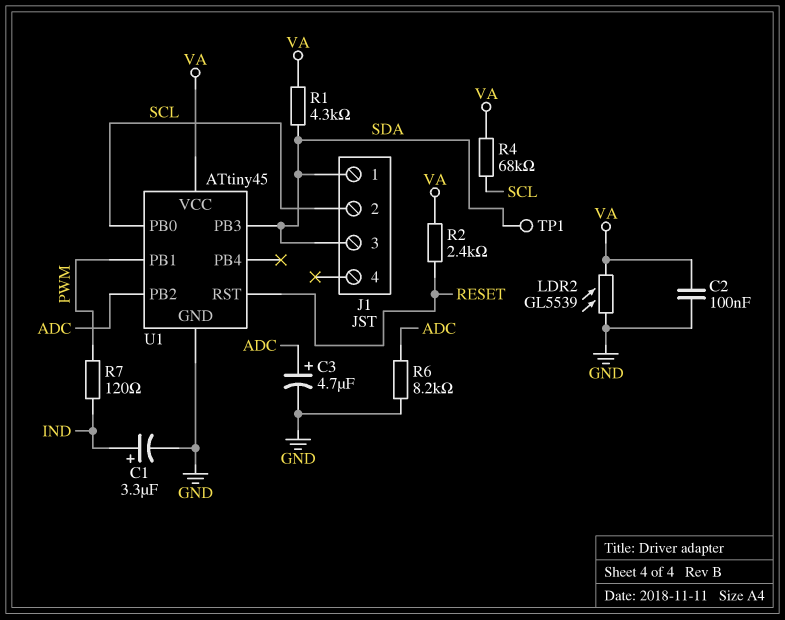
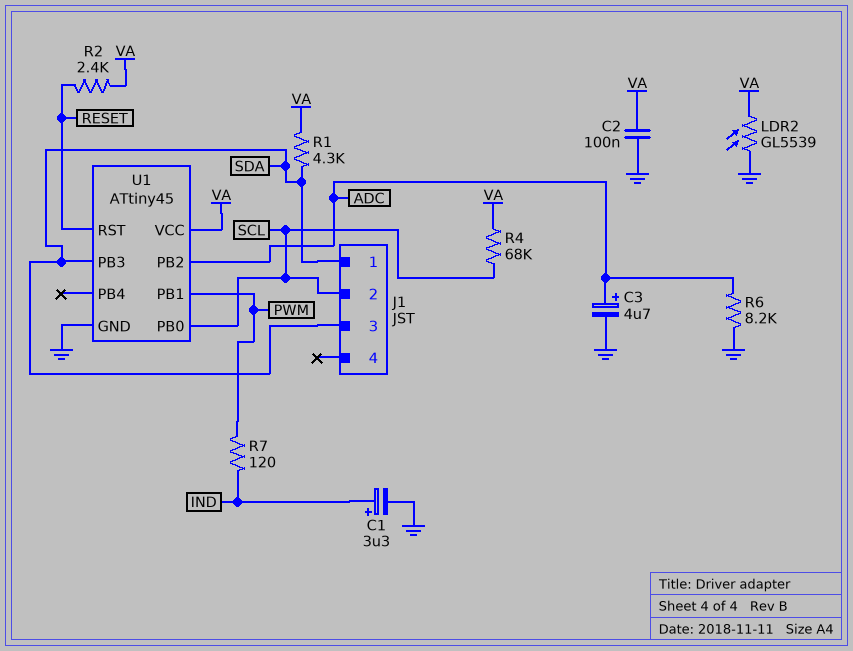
TP1: test point (SDA) -> none

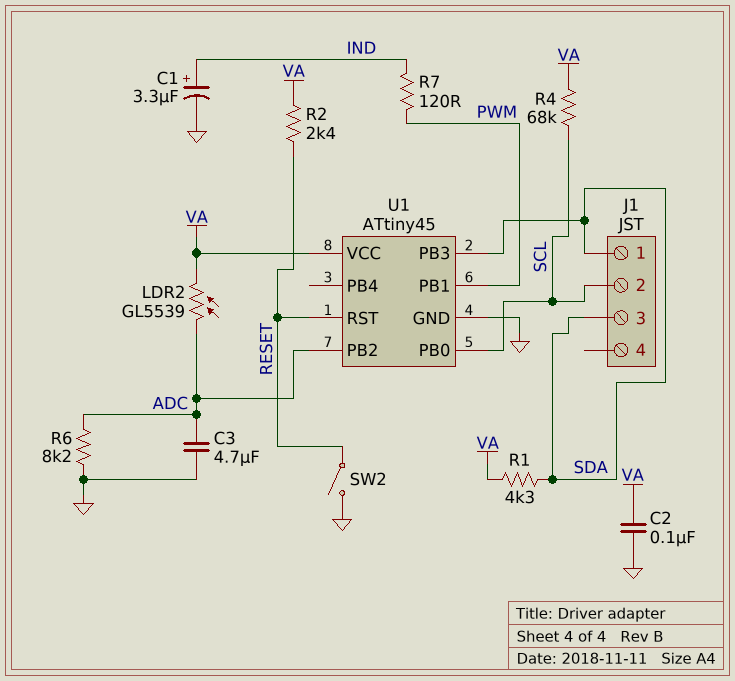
C3: 4.7uF (plus ADC, minus GND) -> 4.7uF (ADC, GND)
LDR2: GL5539 (GND, VA) -> GL5539 (ADC, VA)
SW2: none -> switch (GND, RESET)

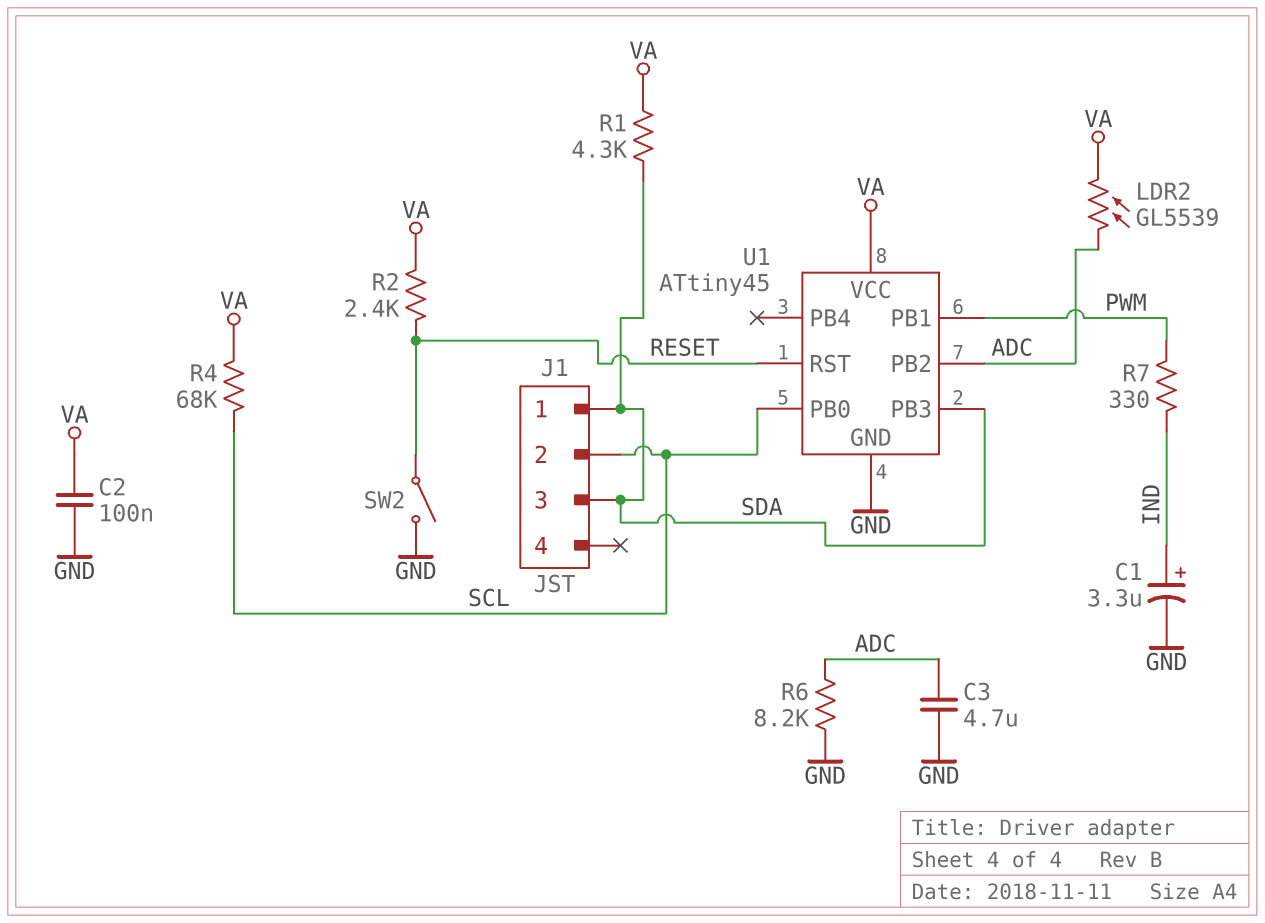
R7: 120 (IND, PWM) -> 330 (IND, PWM)

